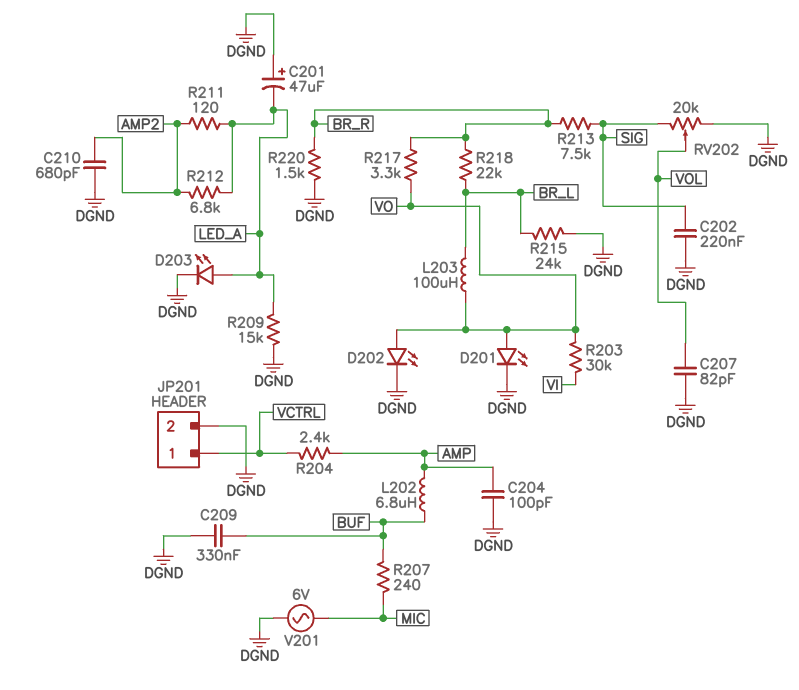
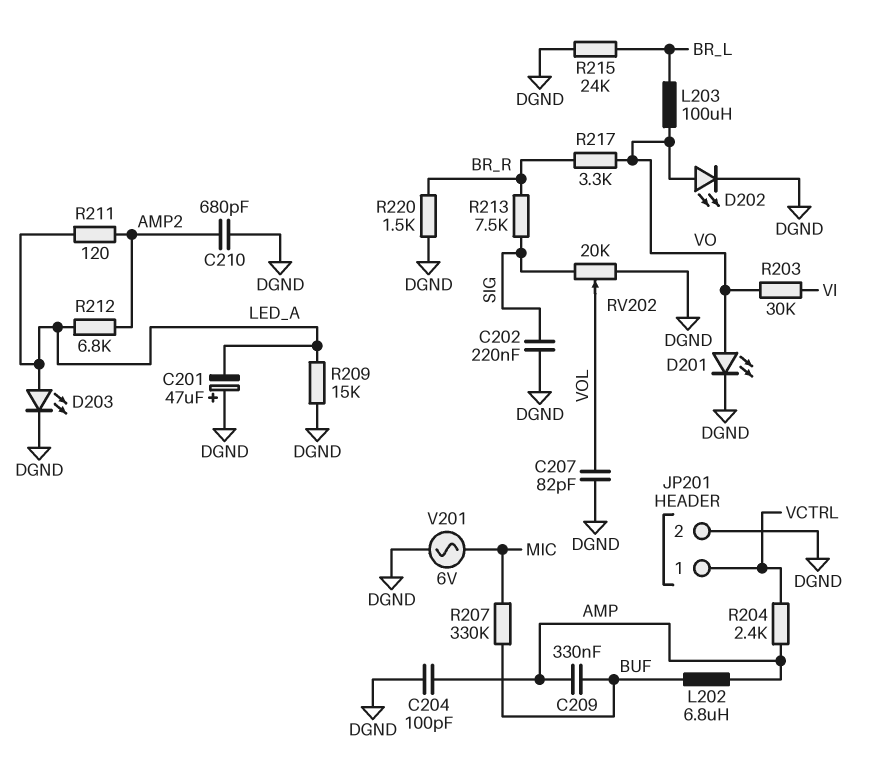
C209: 330nF (BUF, DGND) -> 330nF (AMP, BUF)
R207: 240 (BUF, MIC) -> 330k (BUF, MIC)
R218: 22k (BR_L, BR_R) -> none

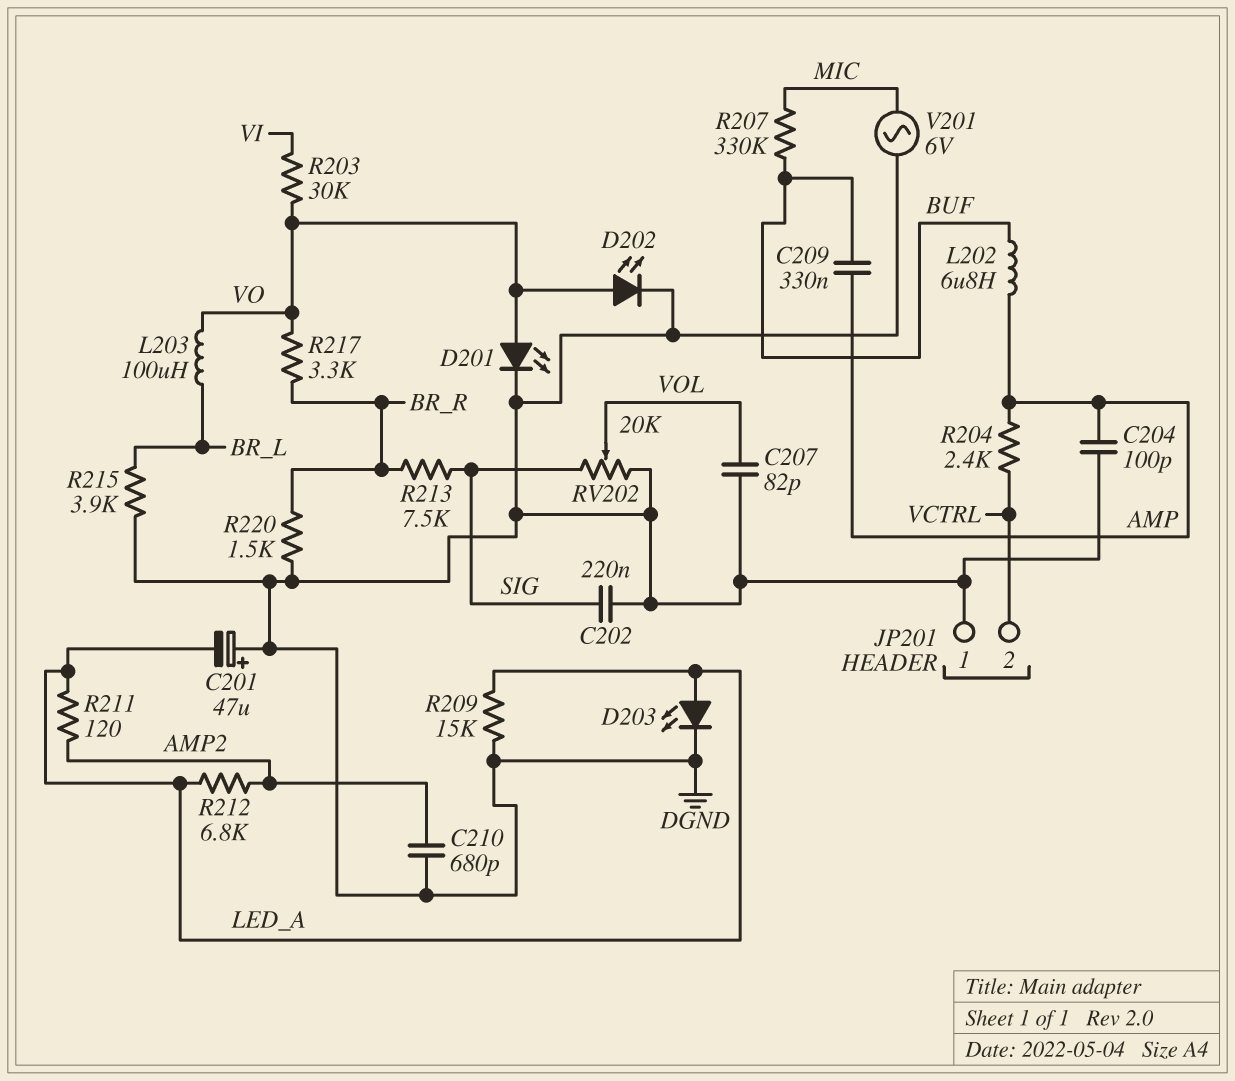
JP201 pin 1: VCTRL -> DGND
JP201 pin 2: DGND -> VCTRL
R215: 24k (BR_L, DGND) -> 3.9k (BR_L, DGND)

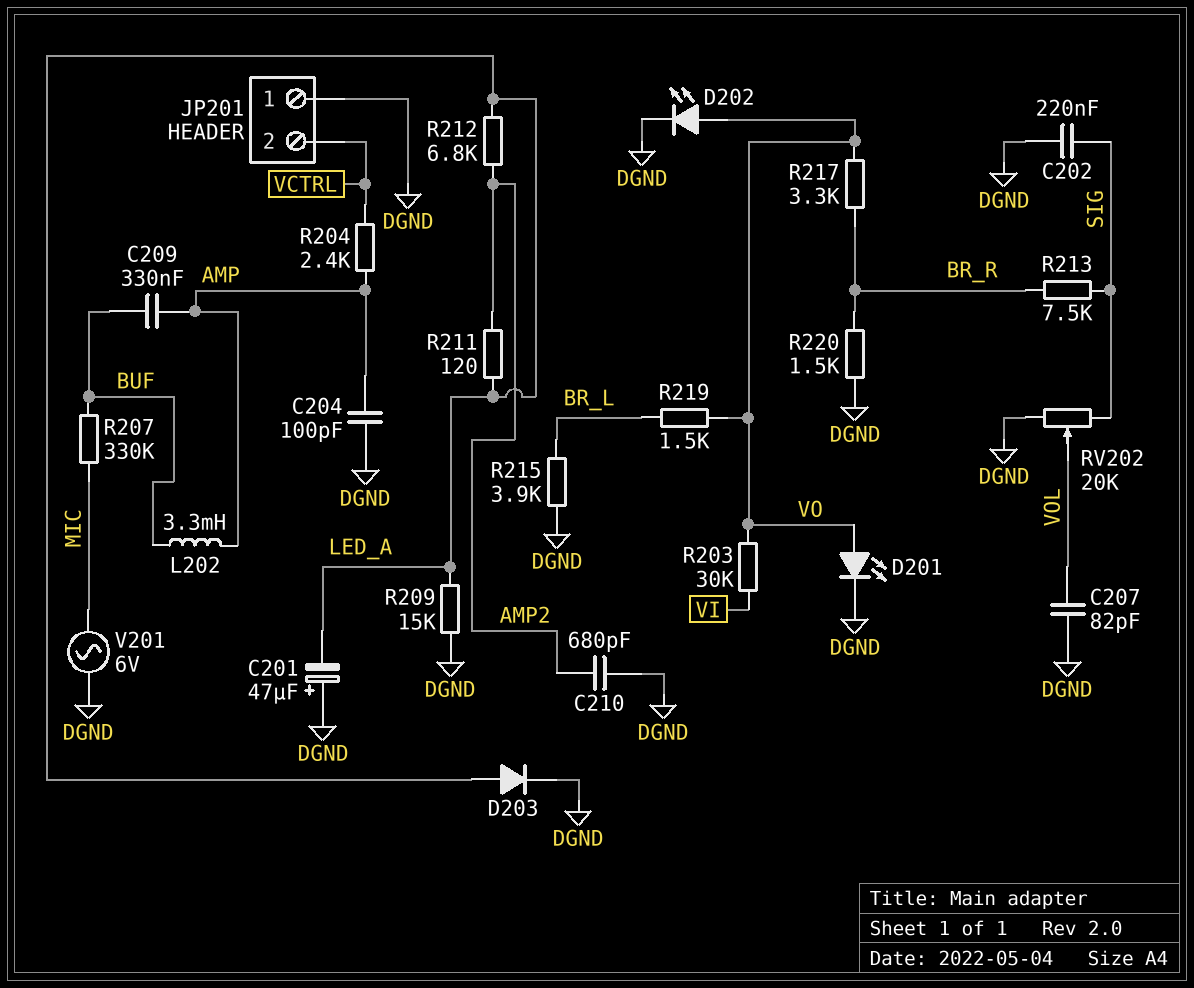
D203: LED (A LED_A, K DGND) -> diode (A LED_A, K DGND)
L202: 6.8uH (AMP, BUF) -> 3.3mH (AMP, BUF)
L203: 100uH (BR_L, VO) -> none
R219: none -> 1.5k (BR_L, VO)

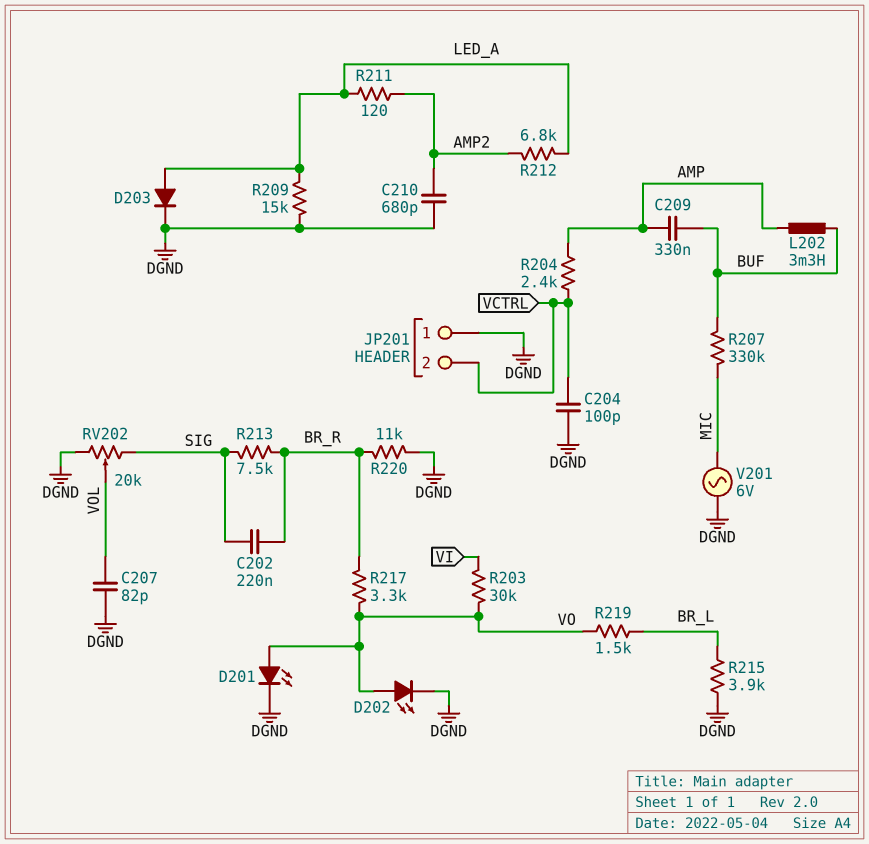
C201: 47uF (plus DGND, minus LED_A) -> none
C202: 220nF (DGND, SIG) -> 220nF (BR_R, SIG)
C204: 100pF (AMP, DGND) -> 100pF (DGND, VCTRL)
R220: 1.5k (BR_R, DGND) -> 11k (BR_R, DGND)

